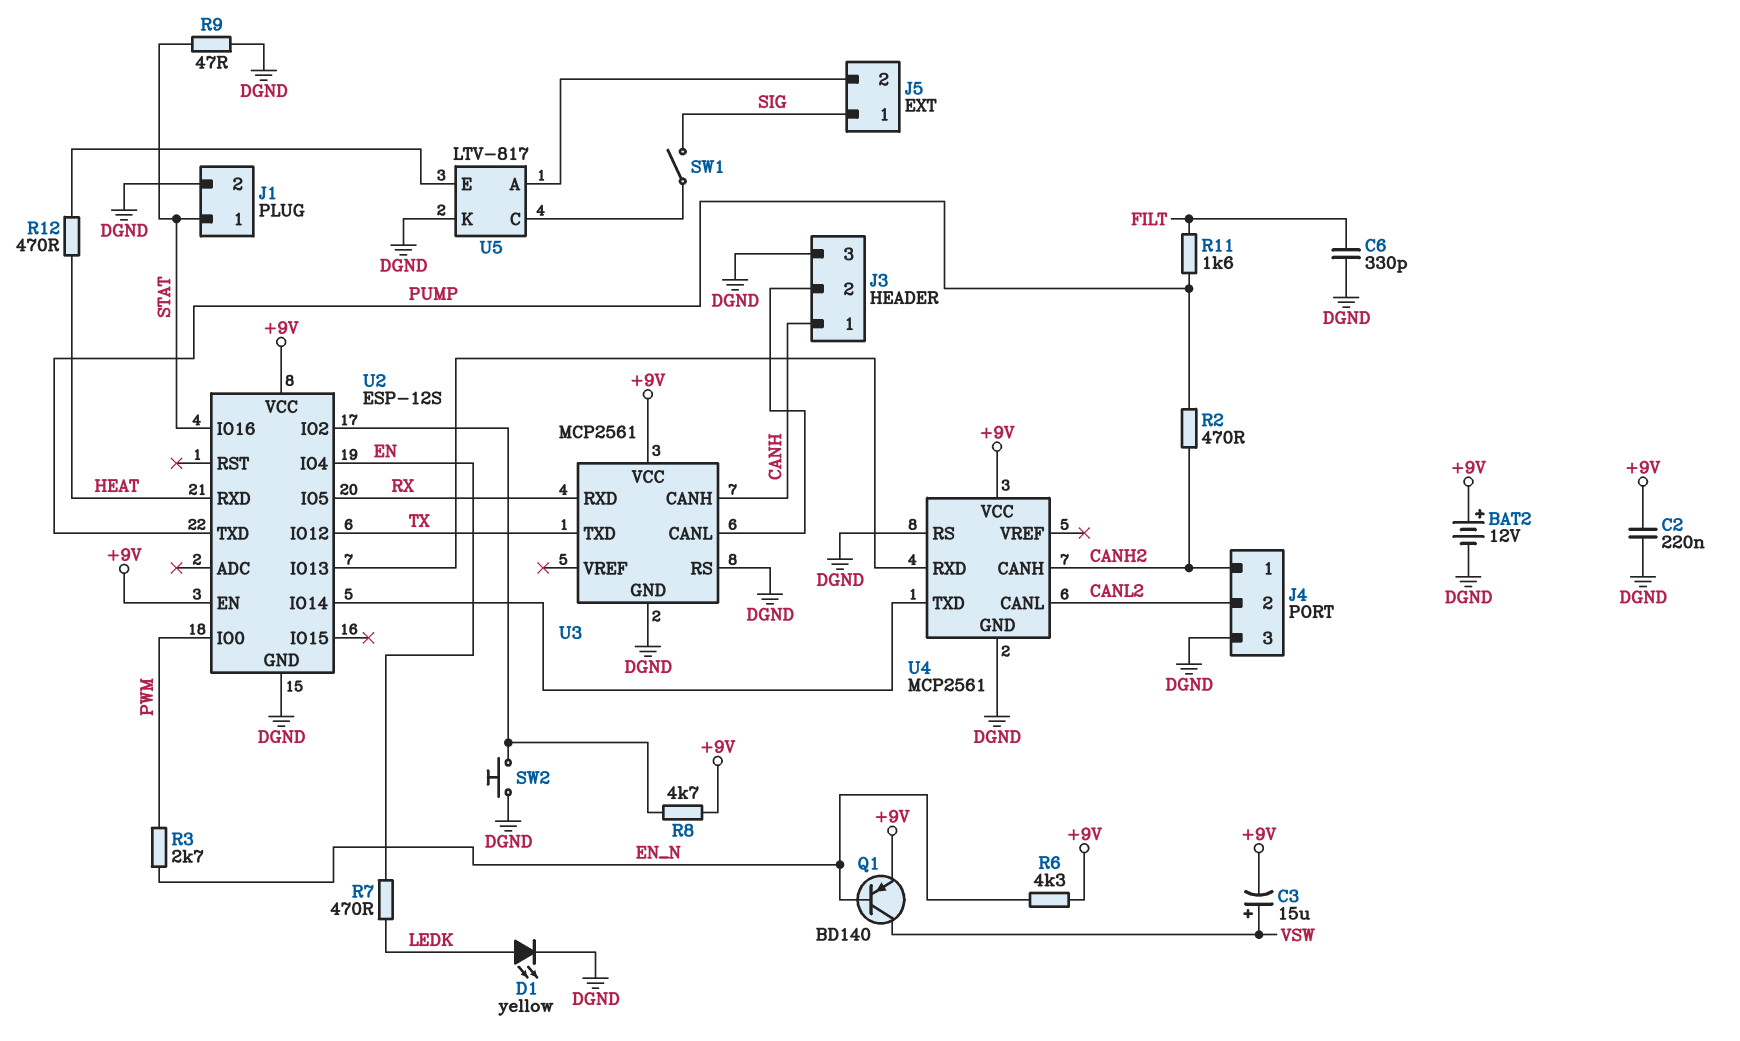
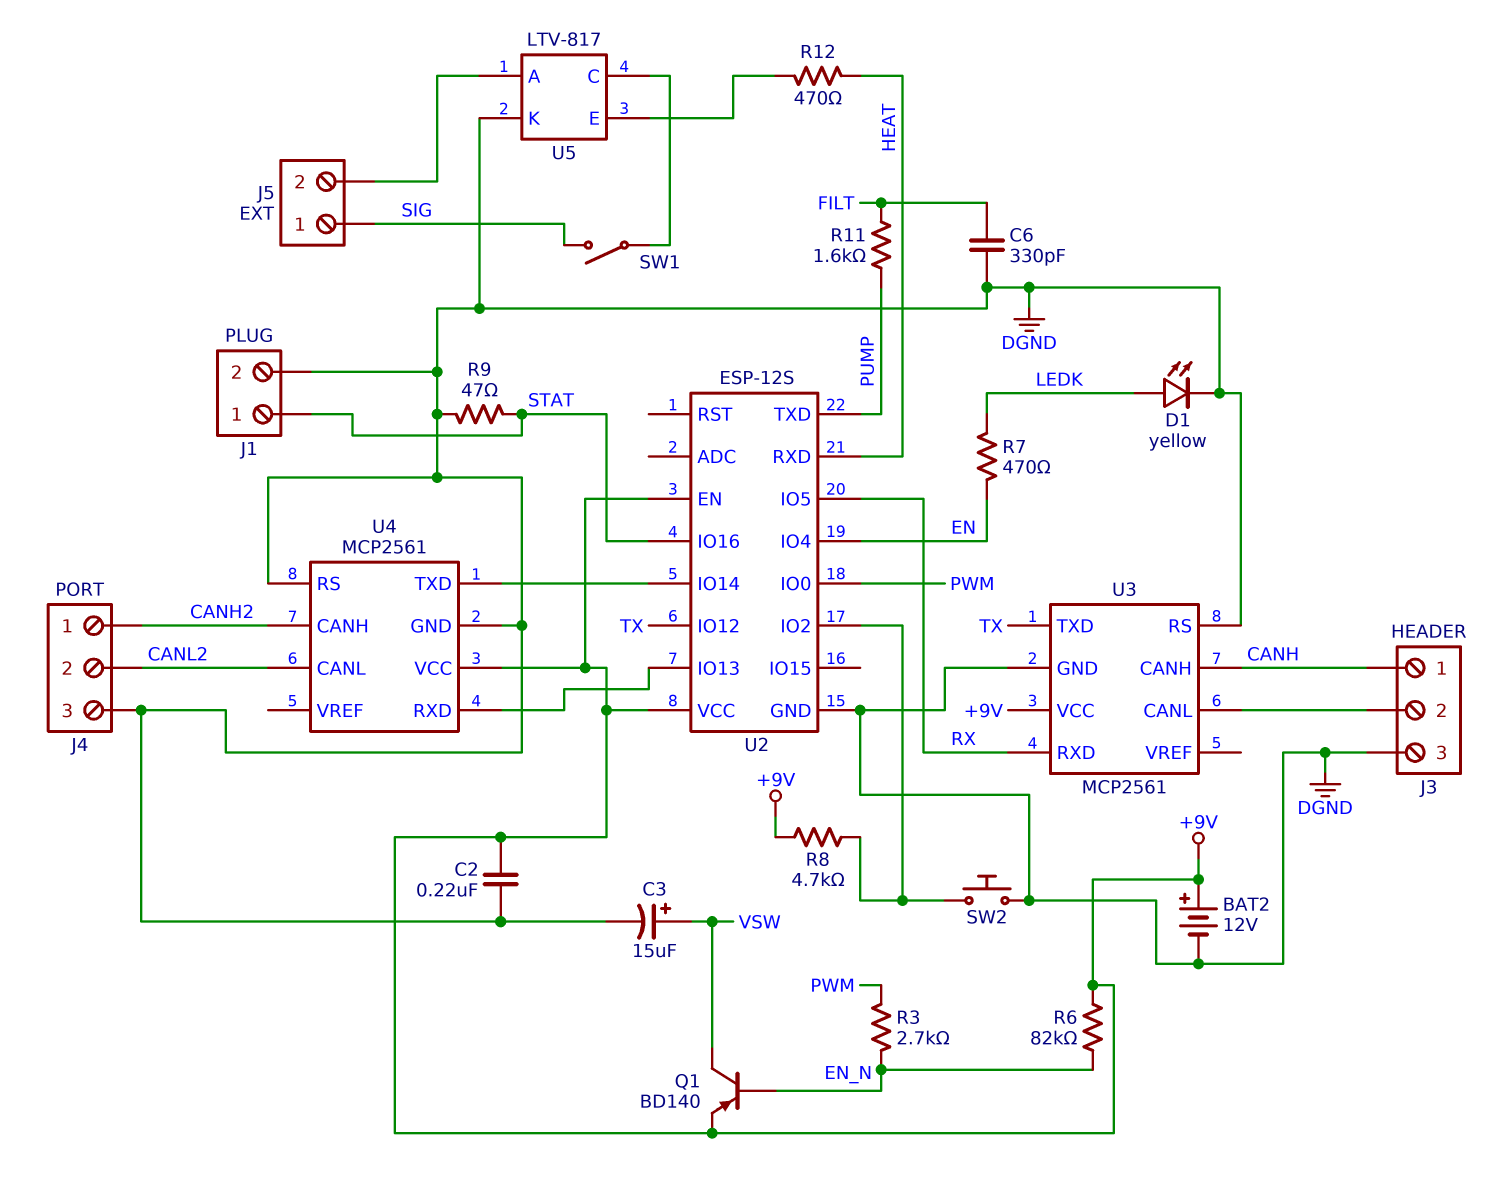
C3: 15uF (plus VSW, minus +9V) -> 15uF (plus VSW, minus DGND)
R2: 470 (CANH2, PUMP) -> none
R6: 4.3k (+9V, EN_N) -> 82k (+9V, EN_N)

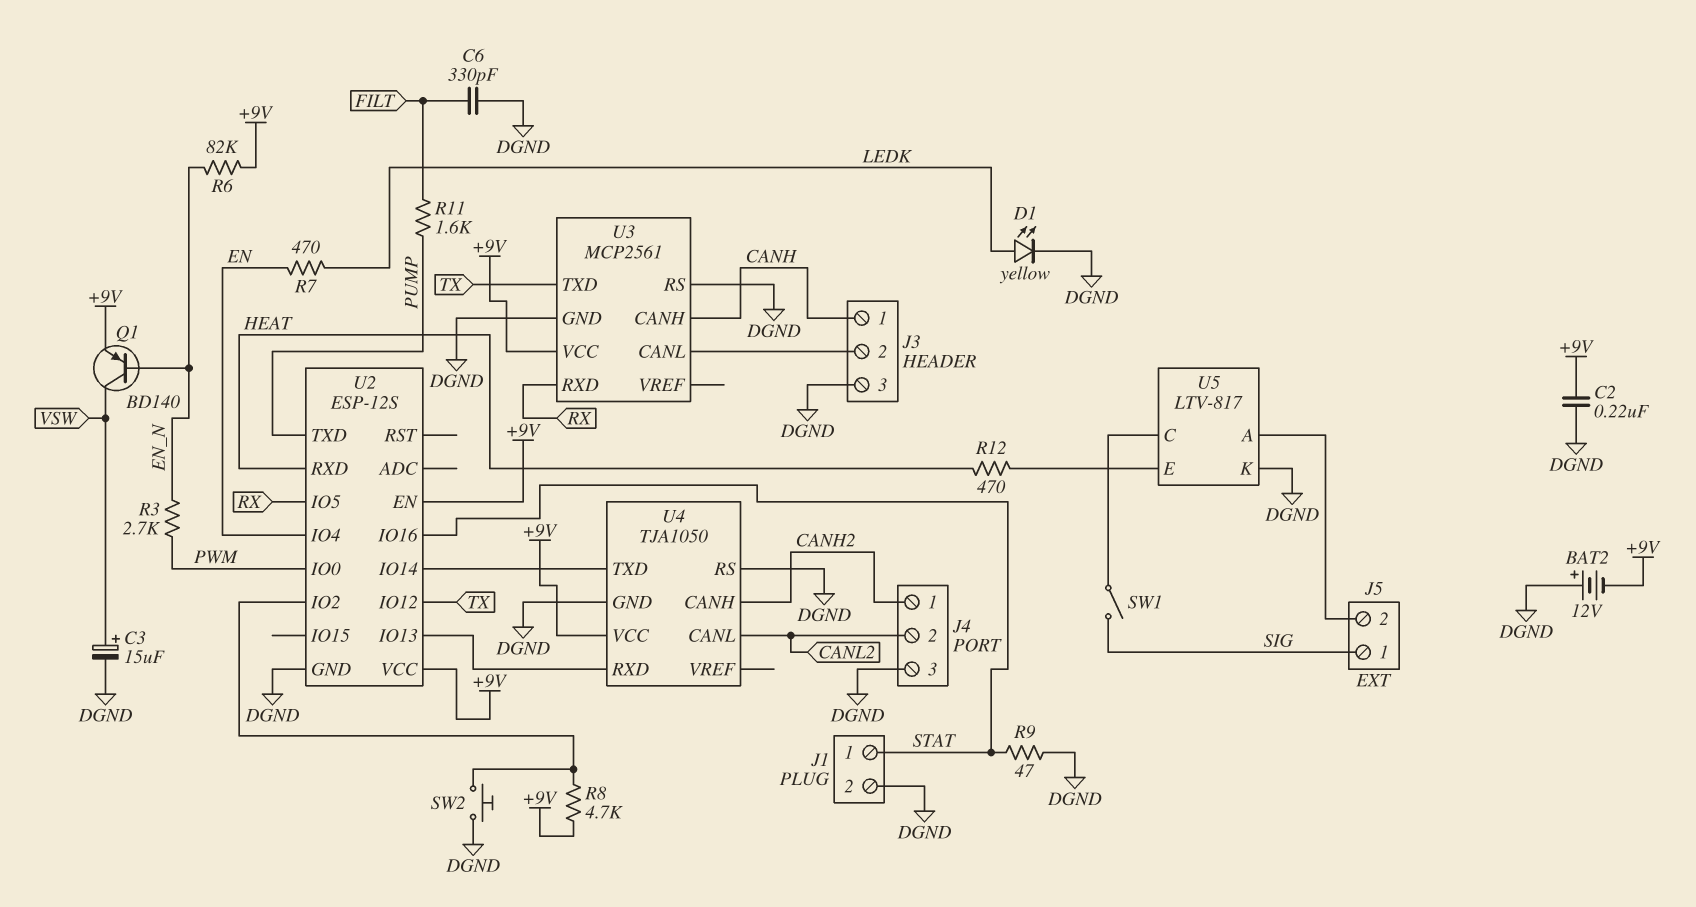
BAT2: 12V (plus +9V, minus DGND) -> 12V (plus DGND, minus +9V)
U4: MCP2561 -> TJA1050

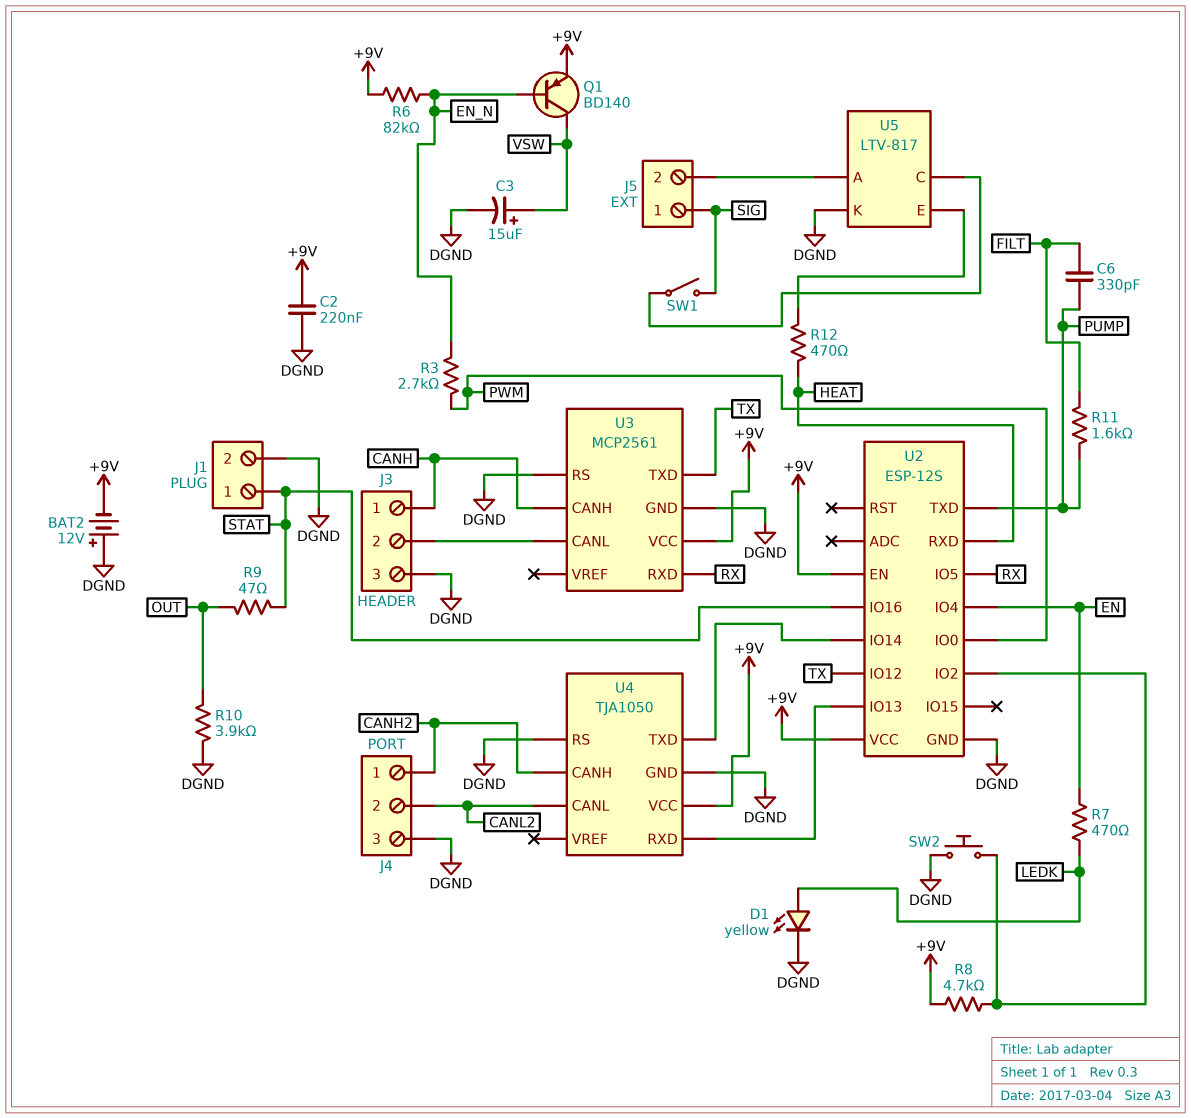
C6: 330pF (DGND, FILT) -> 330pF (FILT, PUMP)
R9: 47 (DGND, STAT) -> 47 (OUT, STAT)
R10: none -> 3.9k (DGND, OUT)

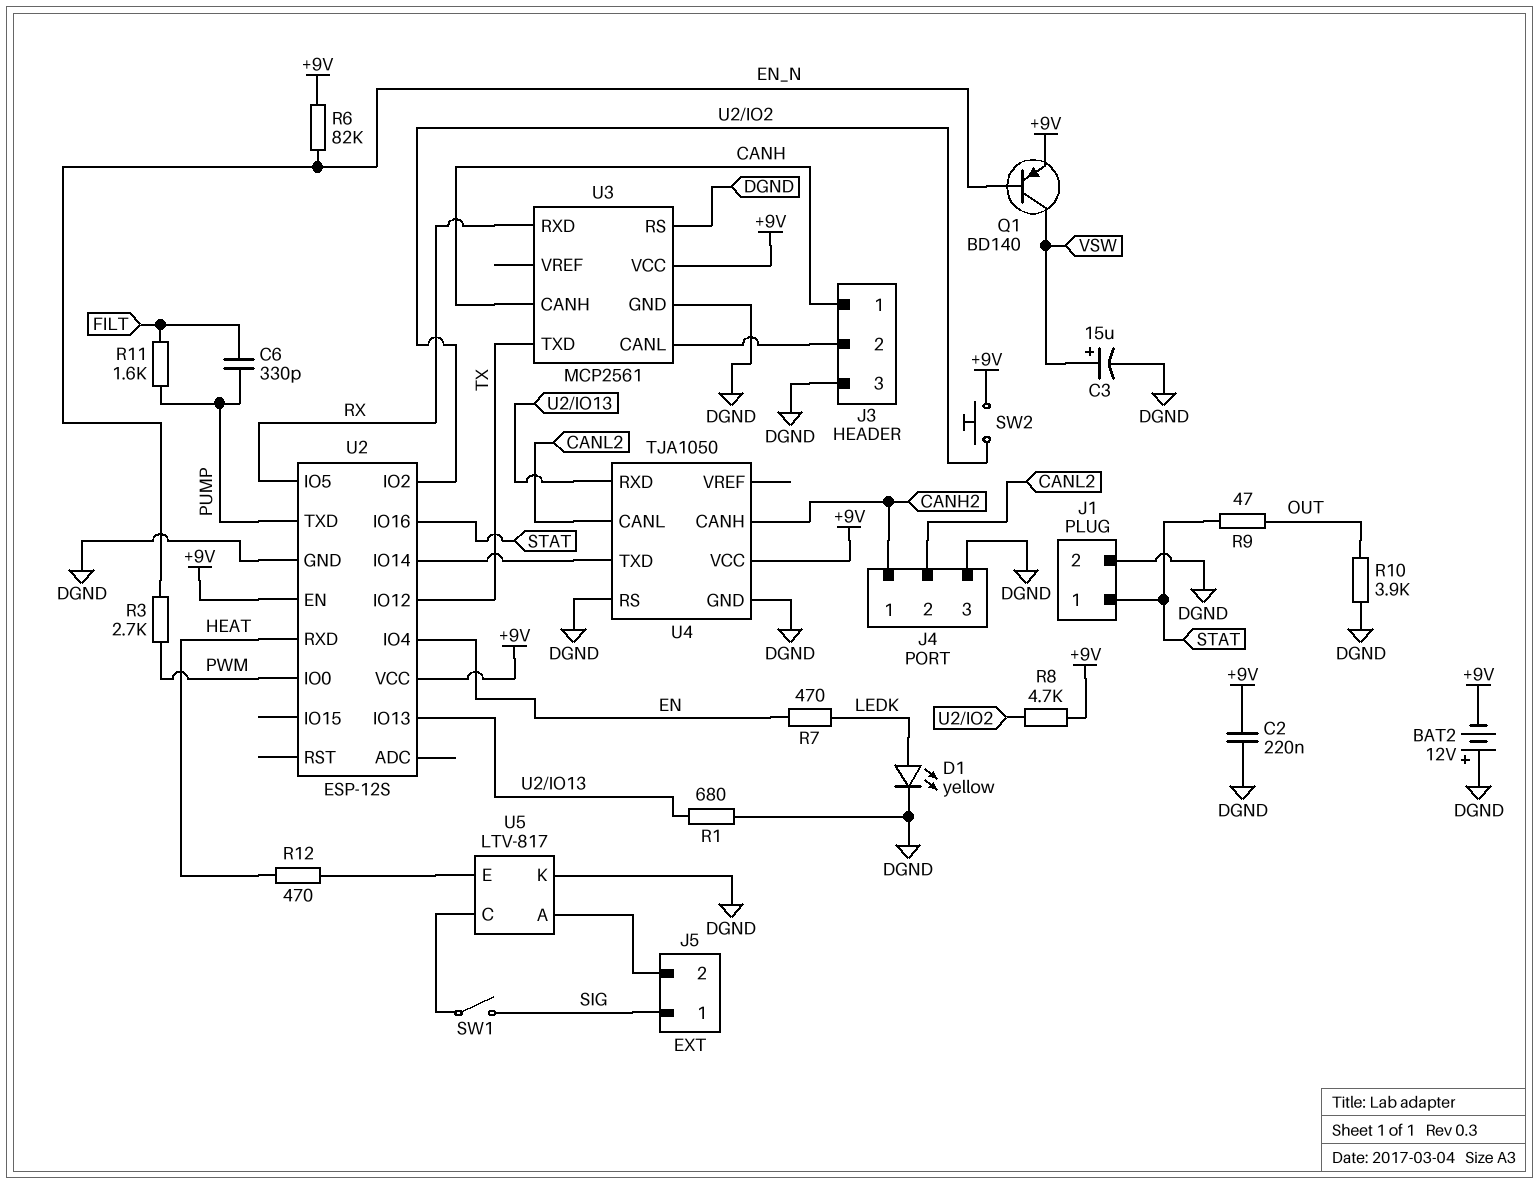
R1: none -> 680 (DGND, U2/IO13)
SW2: button (DGND, U2/IO2) -> button (+9V, U2/IO2)

